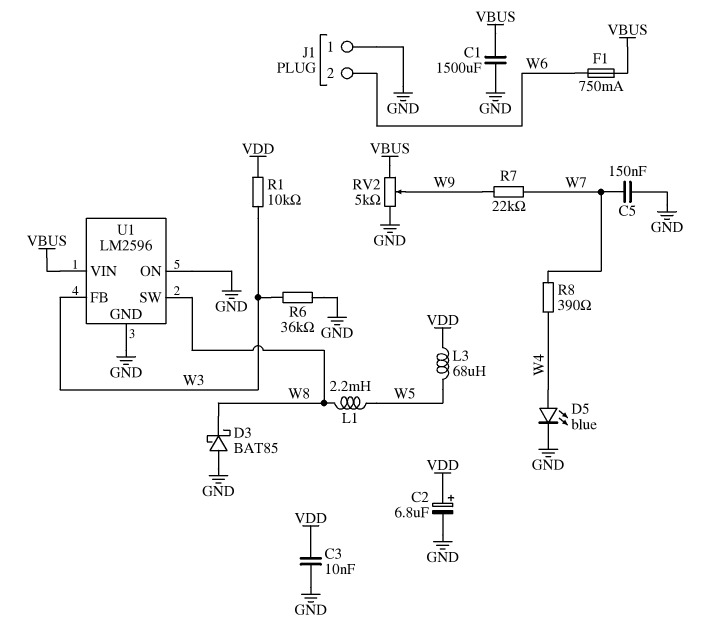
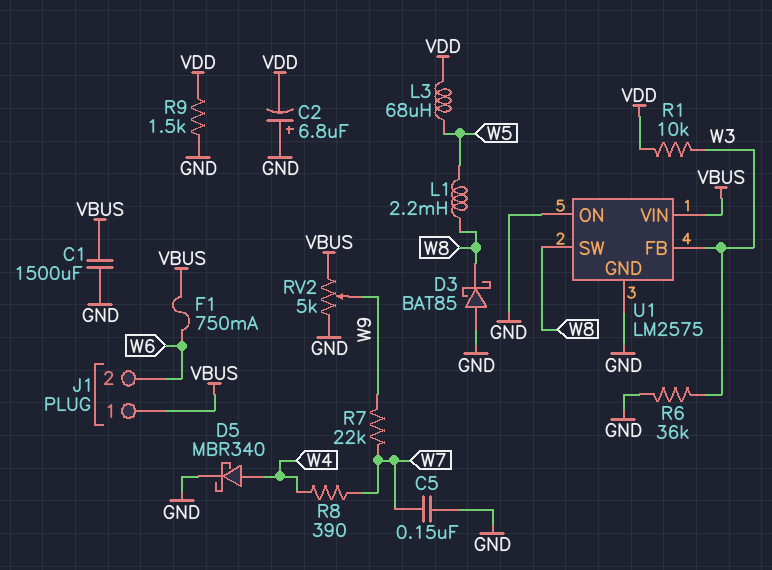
C2: 6.8uF (plus VDD, minus GND) -> 6.8uF (plus GND, minus VDD)
C3: 10nF (GND, VDD) -> none
D5: LED blue (A W4, K GND) -> schottky MBR340 (A W4, K GND)
J1 pin 1: GND -> VBUS
R9: none -> 1.5k (GND, VDD)
U1: LM2596 -> LM2575

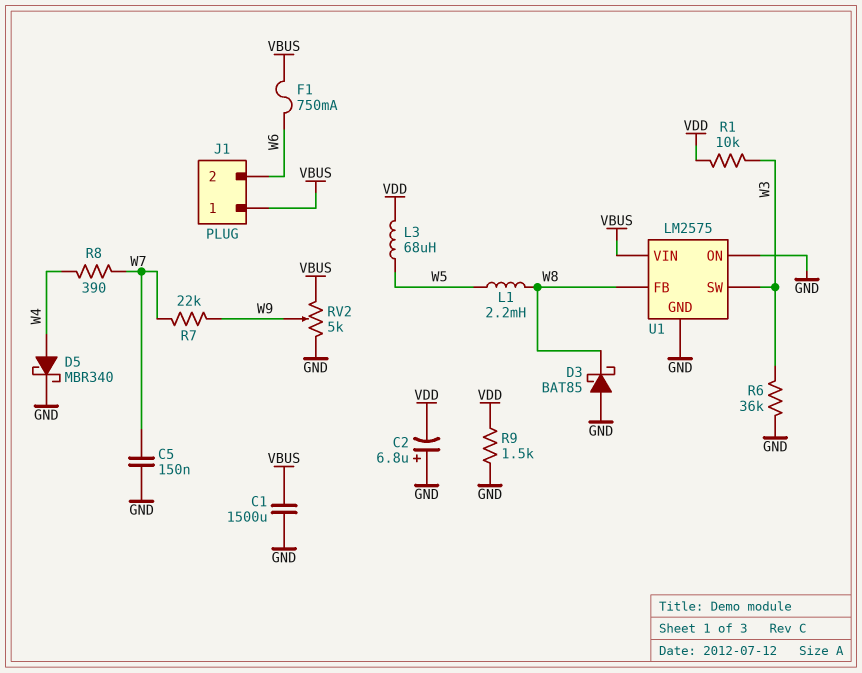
U1 pin FB: W3 -> W8
U1 pin SW: W8 -> W3

